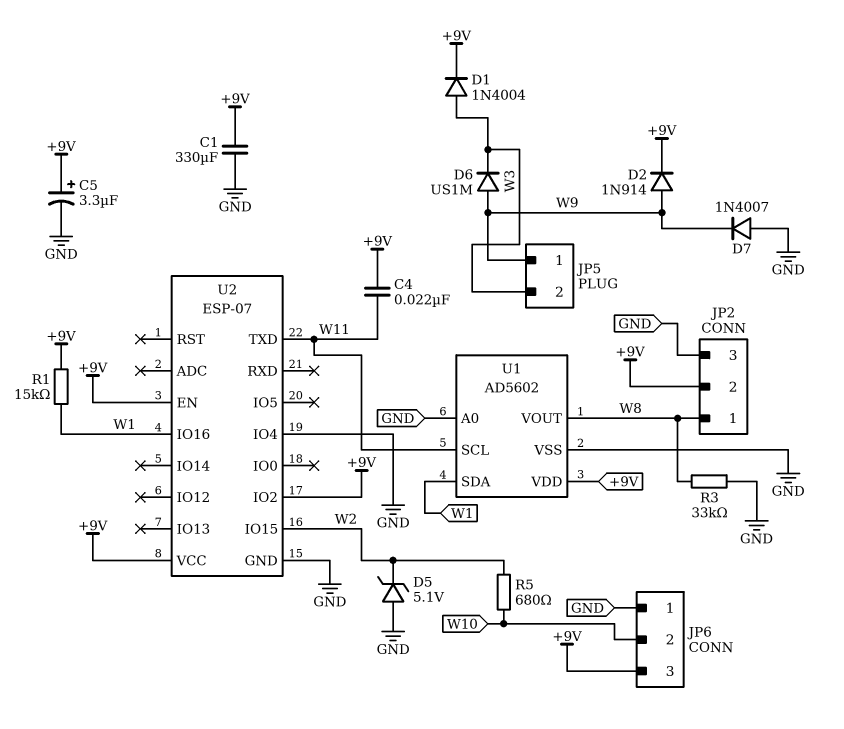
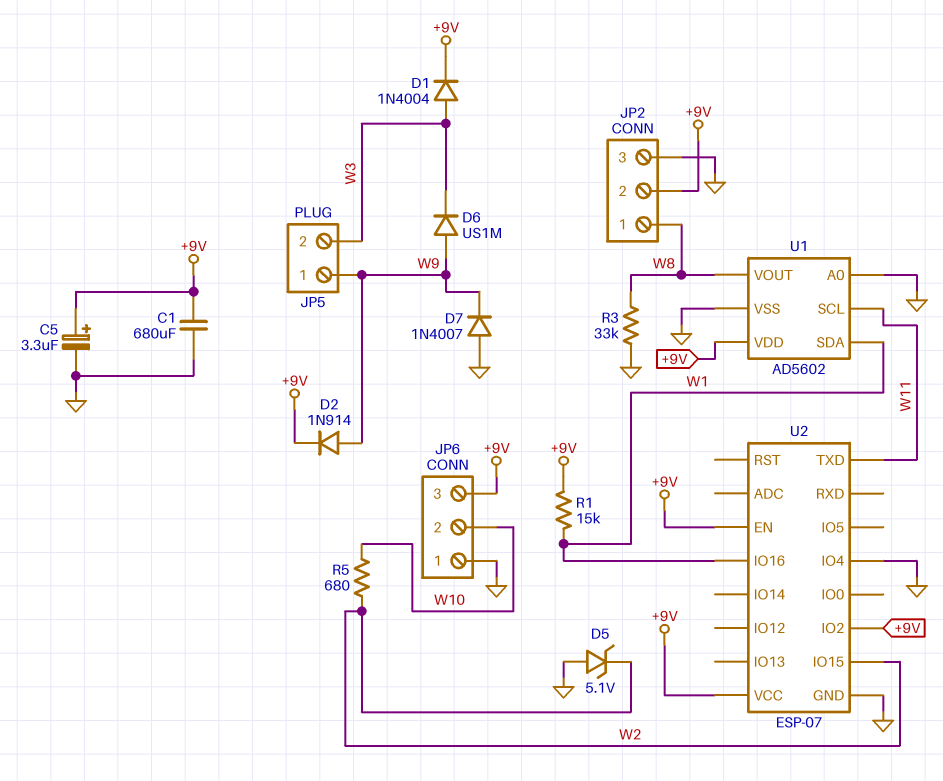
C1: 330uF (+9V, GND) -> 680uF (+9V, GND)
C4: 22nF (+9V, W11) -> none

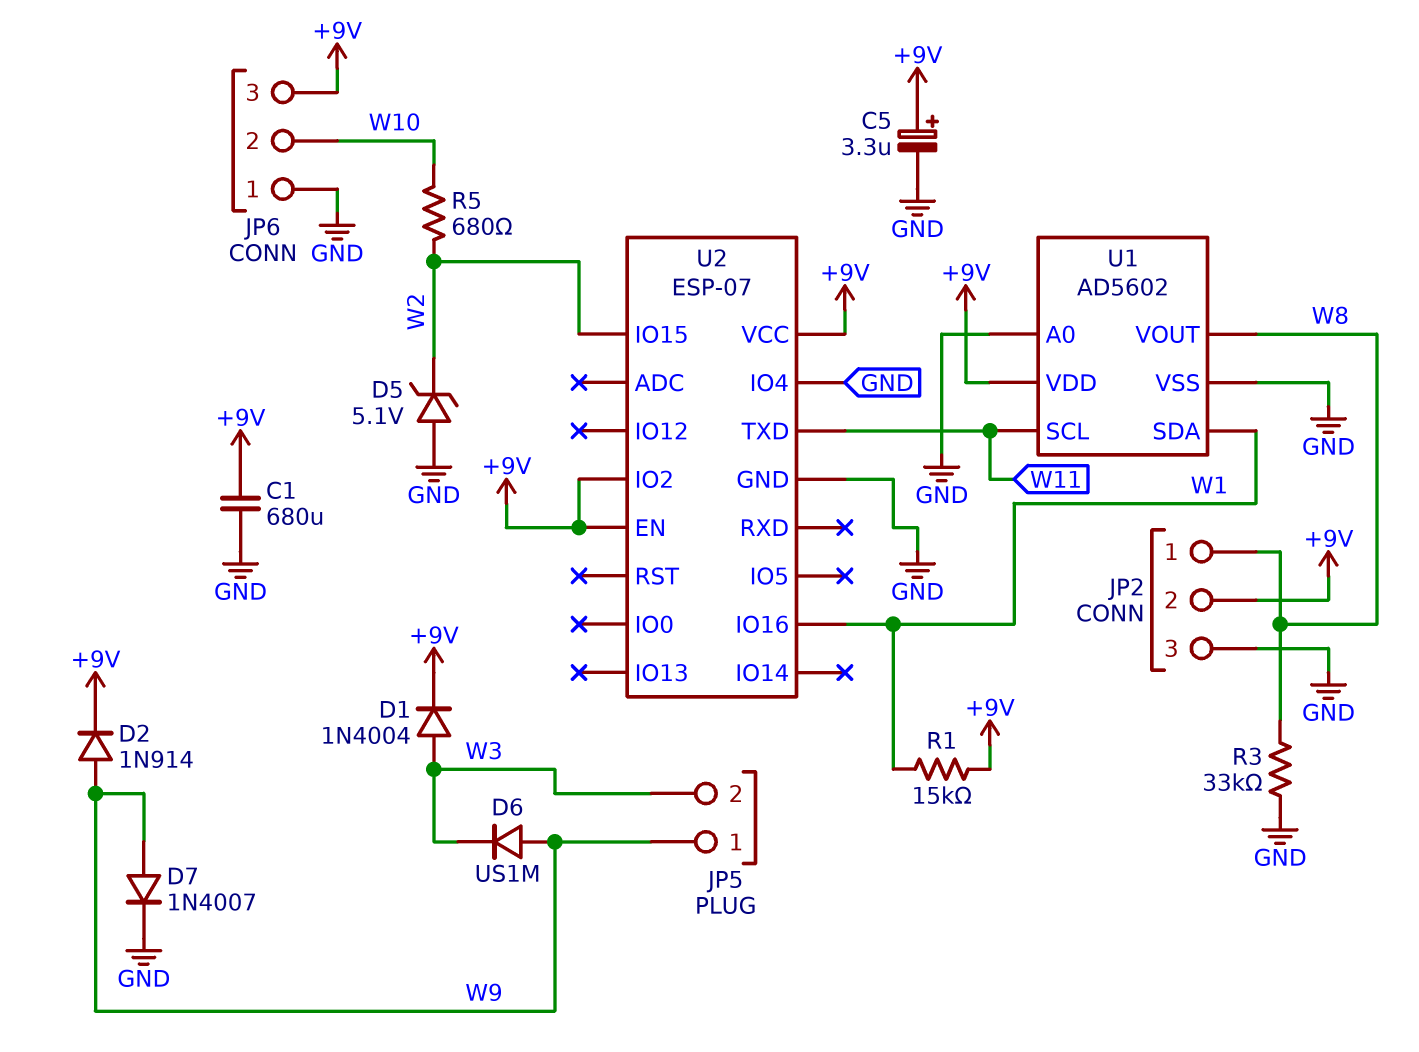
D7: diode 1N4007 (A GND, K W9) -> diode 1N4007 (A W9, K GND)

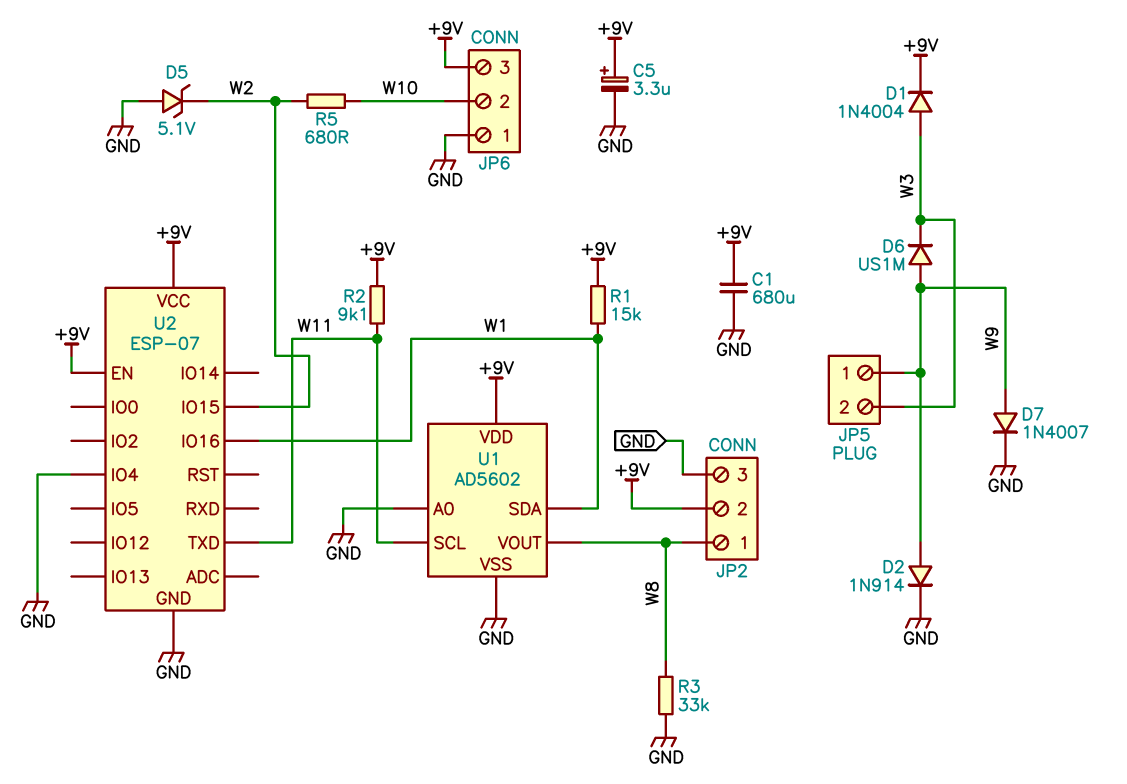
D2: diode 1N914 (A W9, K +9V) -> diode 1N914 (A W9, K GND)
R2: none -> 9.1k (+9V, W11)
U2 pin IO2: +9V -> none

